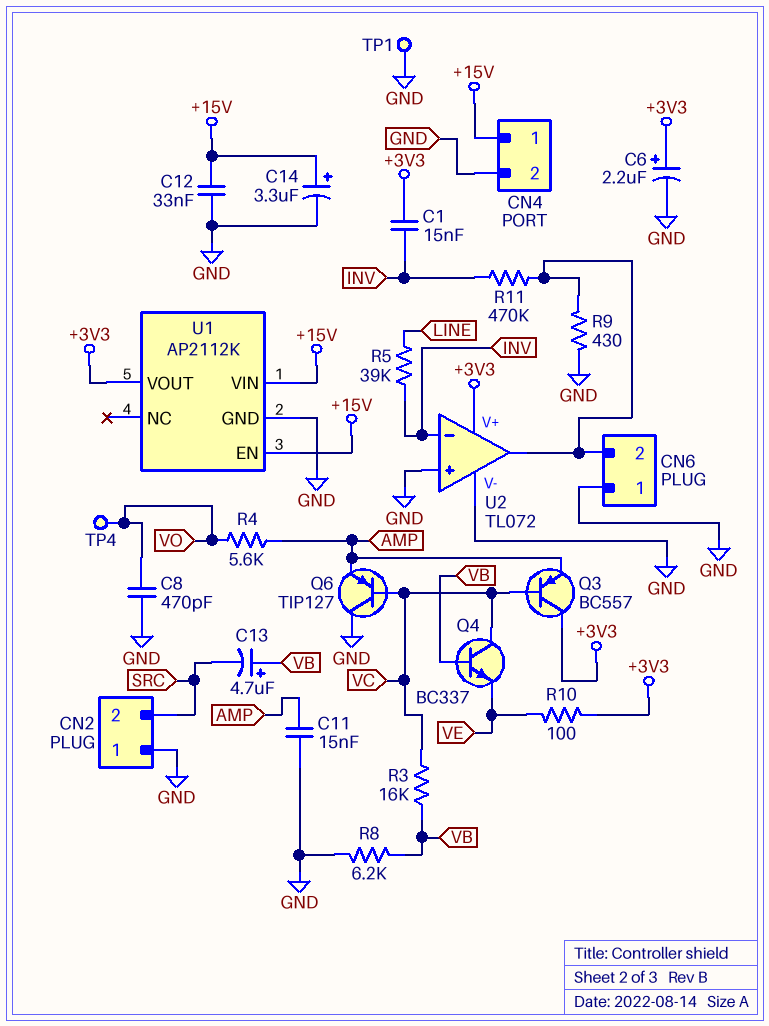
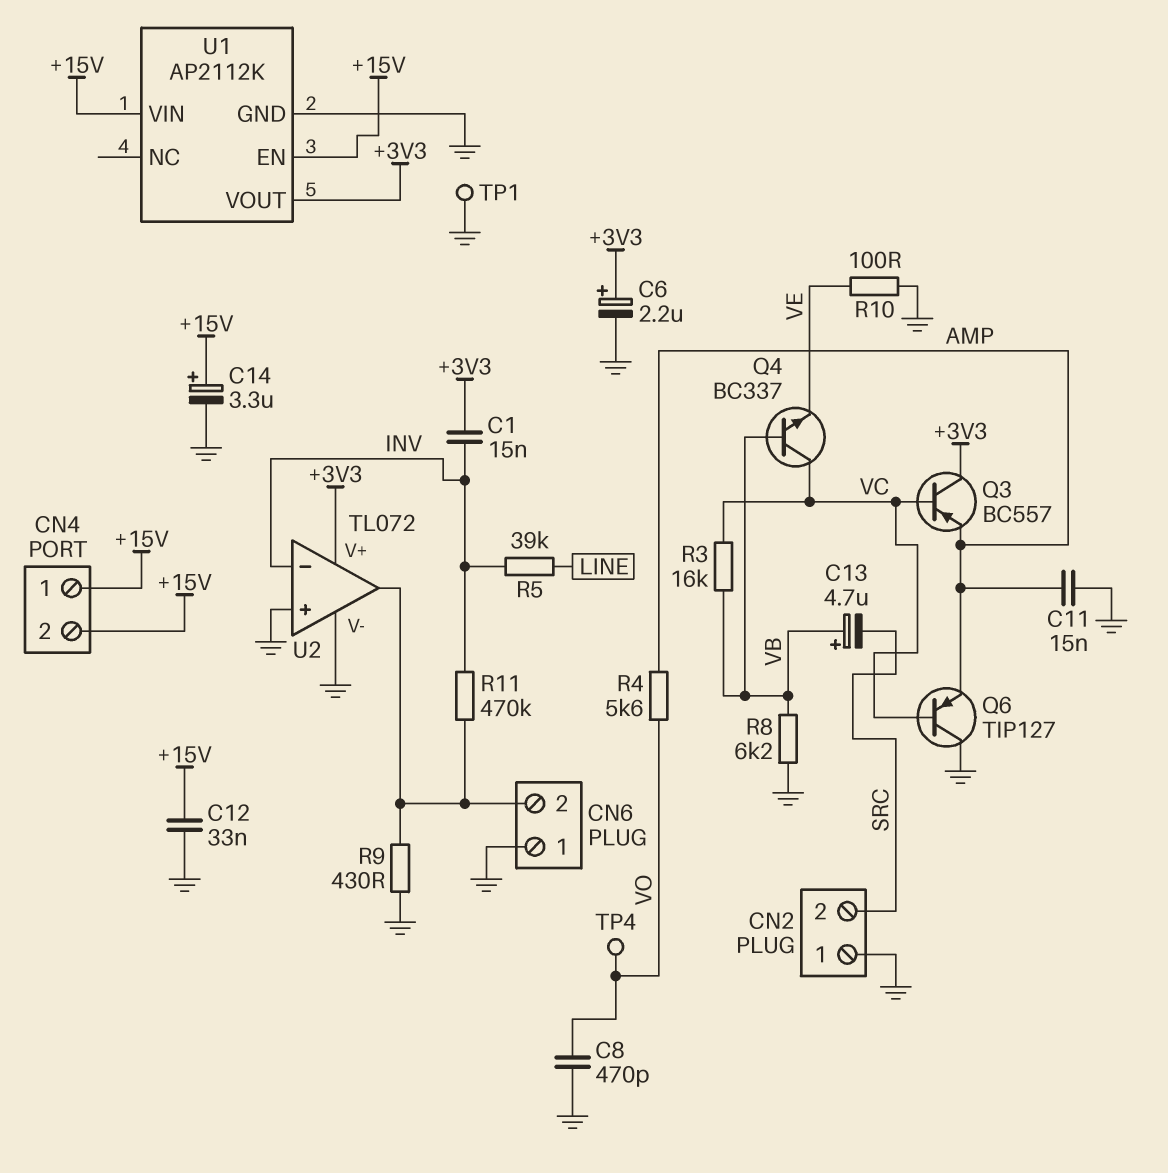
CN4 pin 2: GND -> +15V
R10: 100 (+3V3, VE) -> 100 (GND, VE)

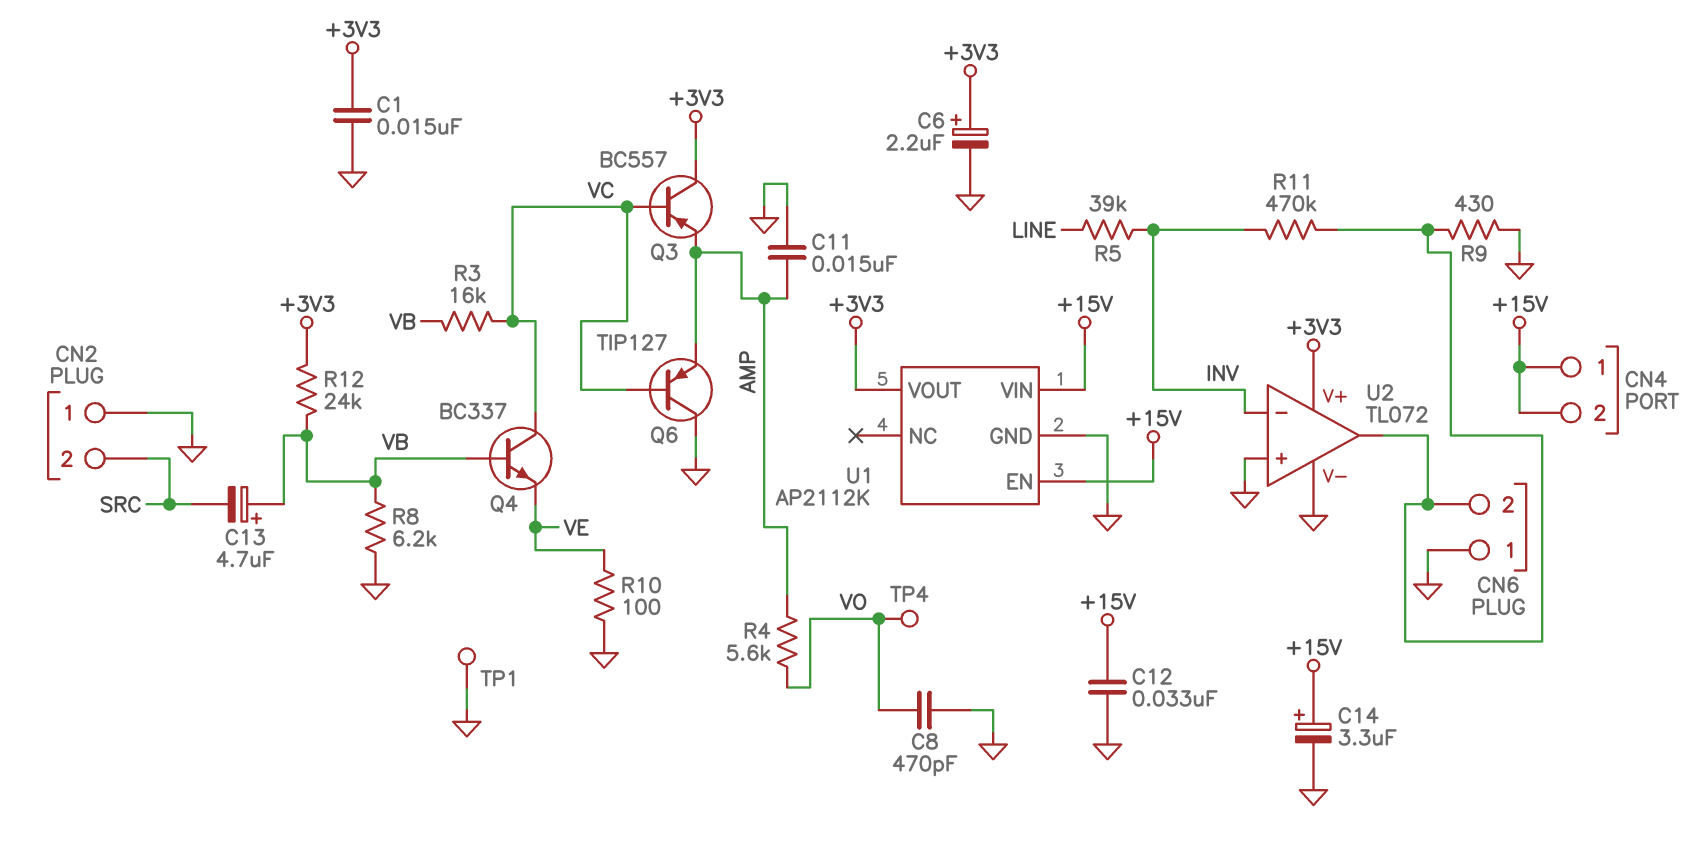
C1: 15nF (+3V3, INV) -> 15nF (+3V3, GND)
R12: none -> 24k (+3V3, VB)

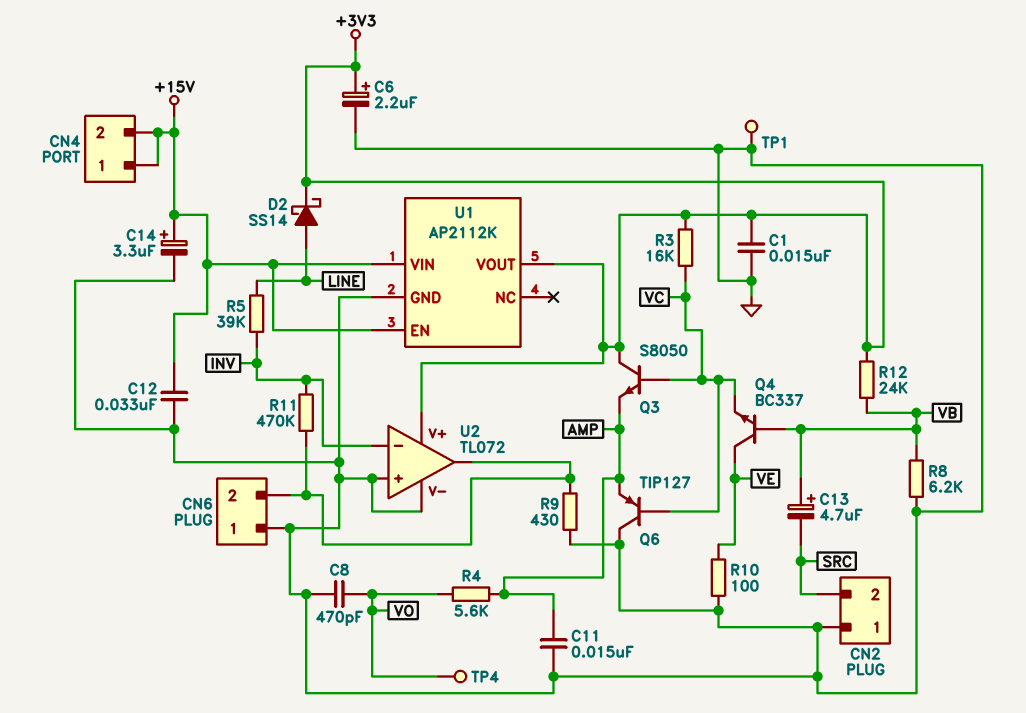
D2: none -> schottky SS14 (A LINE, K +3V3)
Q3: PNP BC557 (B VC, C +3V3, E AMP) -> NPN S8050 (B VC, C +3V3, E AMP)
Q4: NPN BC337 (B VB, C VC, E VE) -> NPN BC337 (B VB, C VE, E VC)
R3: 16k (VB, VC) -> 16k (+3V3, VC)

